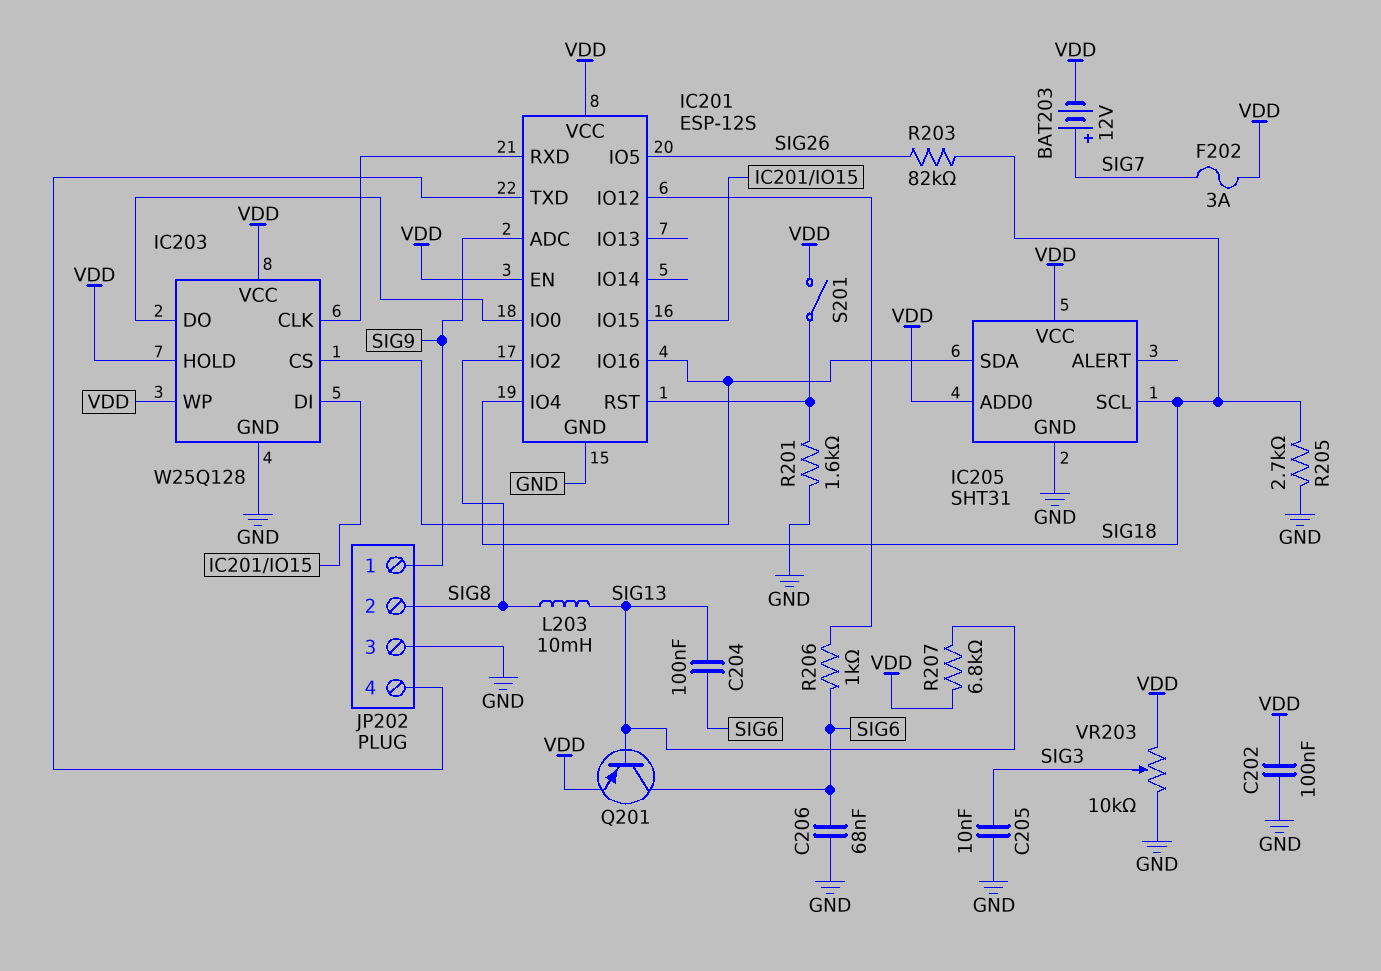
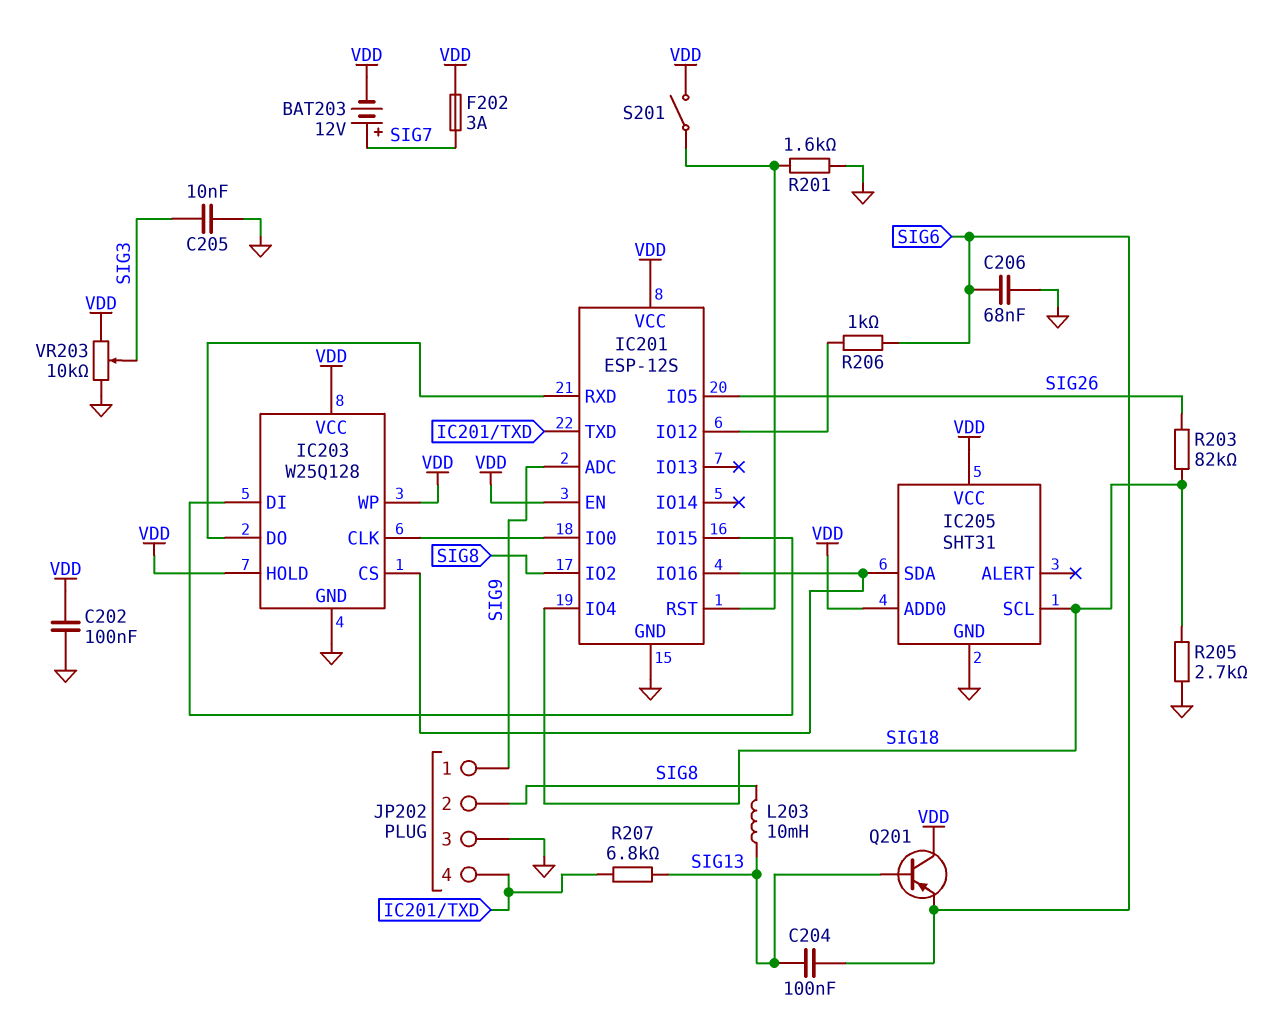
IC203 pin CLK: IC201/RXD -> IC201/IO0
IC203 pin DO: IC201/IO0 -> IC201/RXD
Q201: PNP (B SIG13, C SIG6, E VDD) -> PNP (B SIG13, C VDD, E SIG6)
R207: 6.8k (SIG13, VDD) -> 6.8k (IC201/TXD, SIG13)

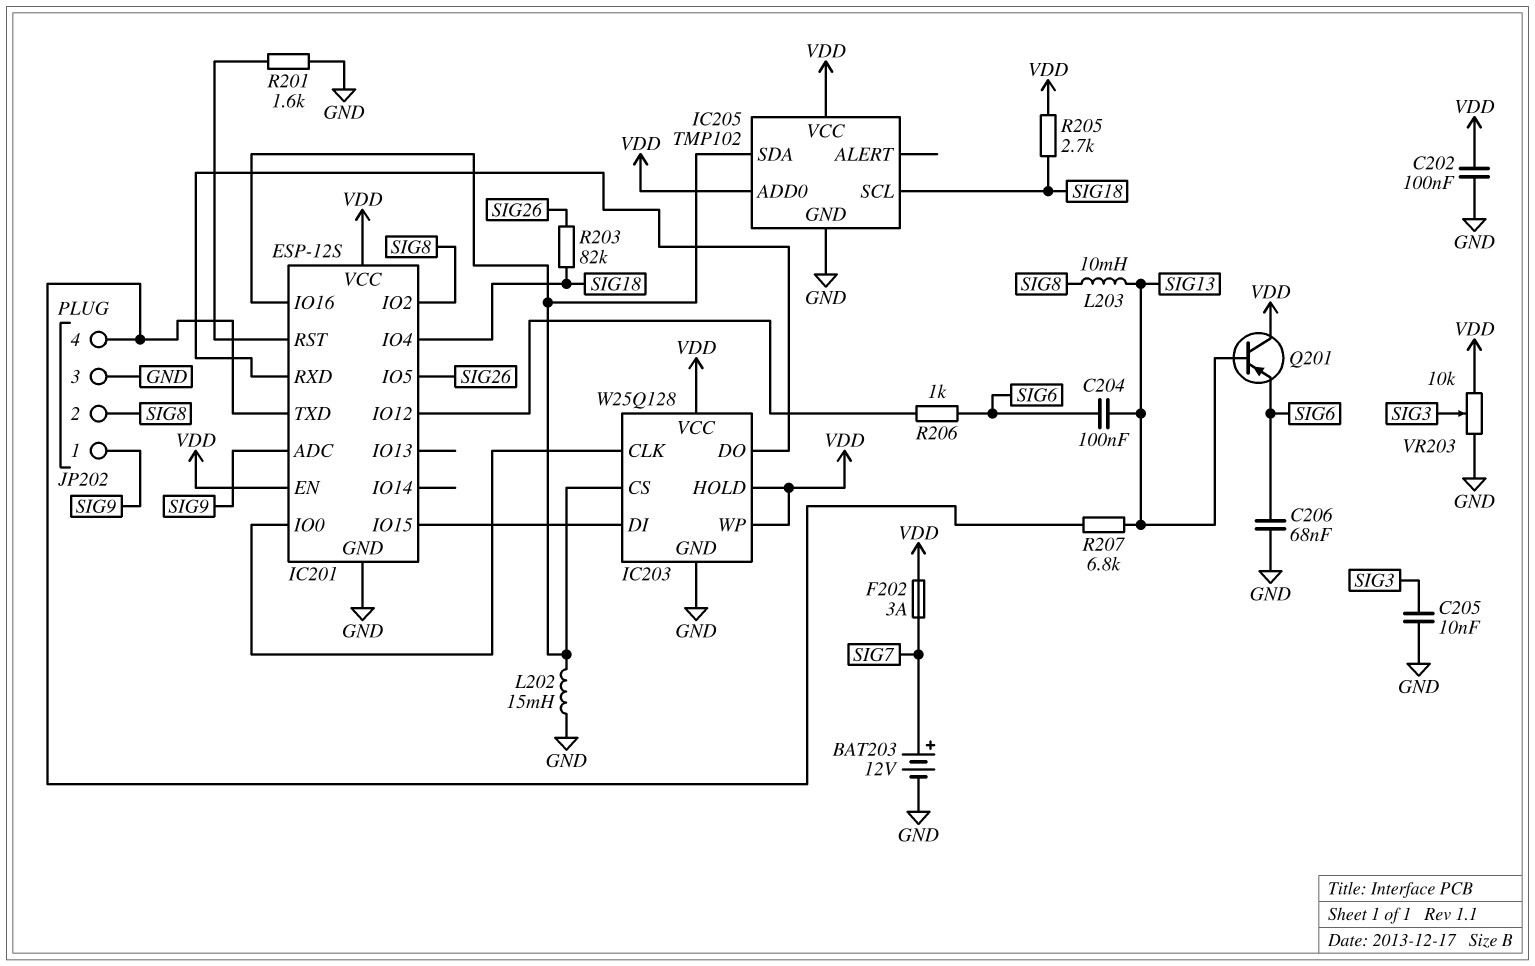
BAT203: 12V (plus SIG7, minus VDD) -> 12V (plus SIG7, minus GND)
IC205: SHT31 -> TMP102
L202: none -> 15mH (GND, IC201/IO16)
R205: 2.7k (GND, SIG18) -> 2.7k (SIG18, VDD)
S201: switch (IC201/RST, VDD) -> none

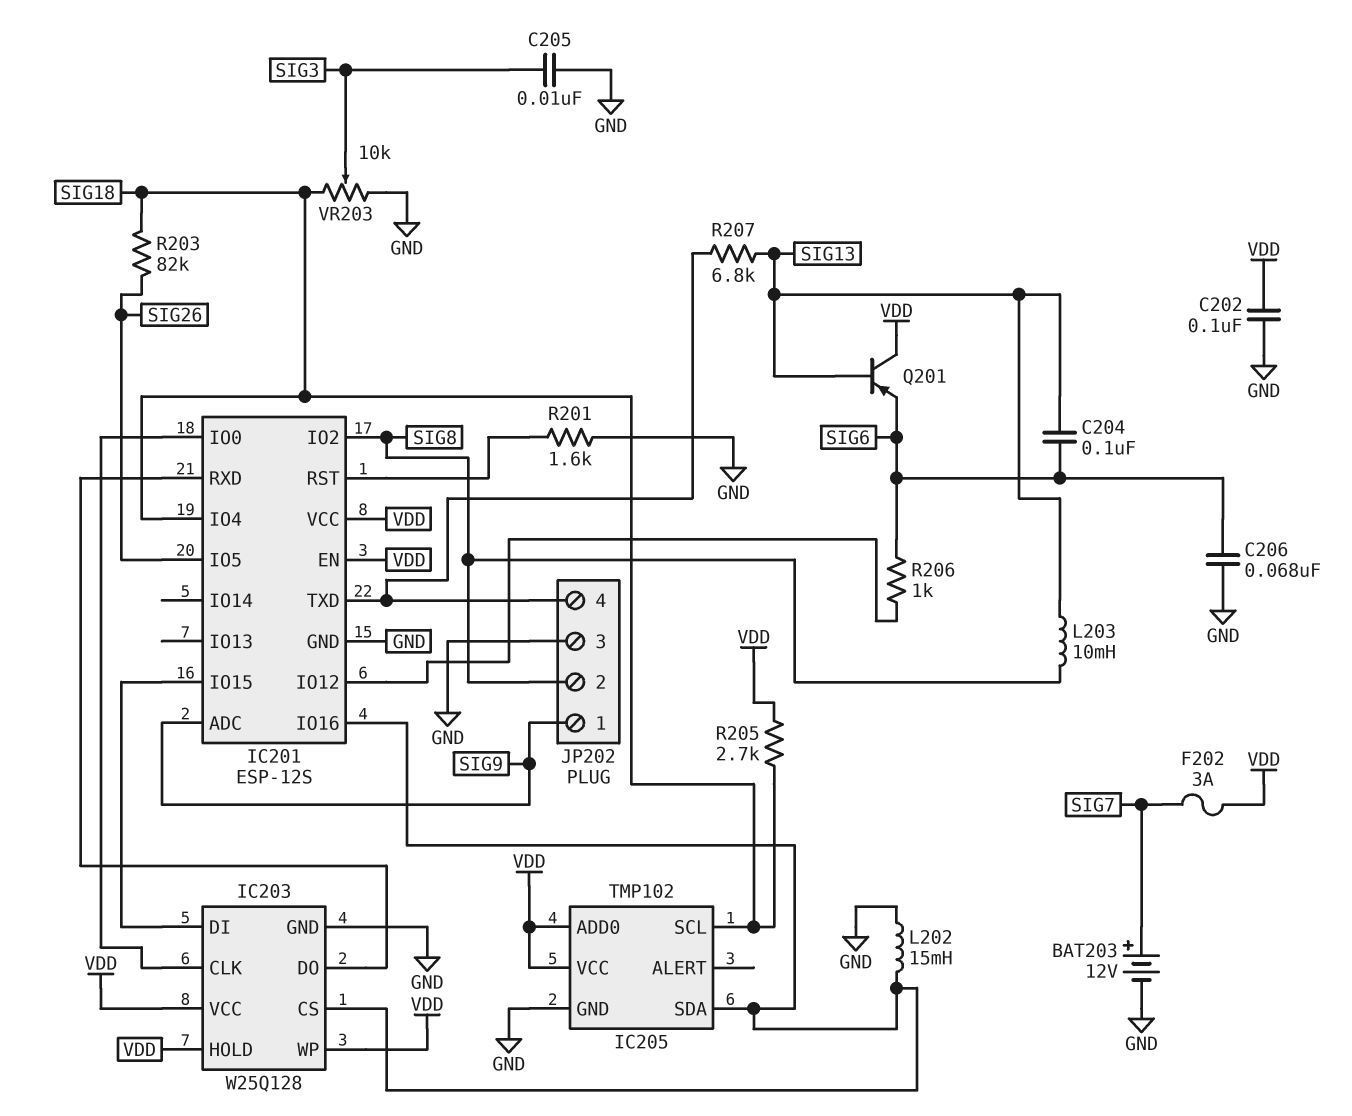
VR203: 10k (GND, VDD, wiper SIG3) -> 10k (GND, SIG18, wiper SIG3)

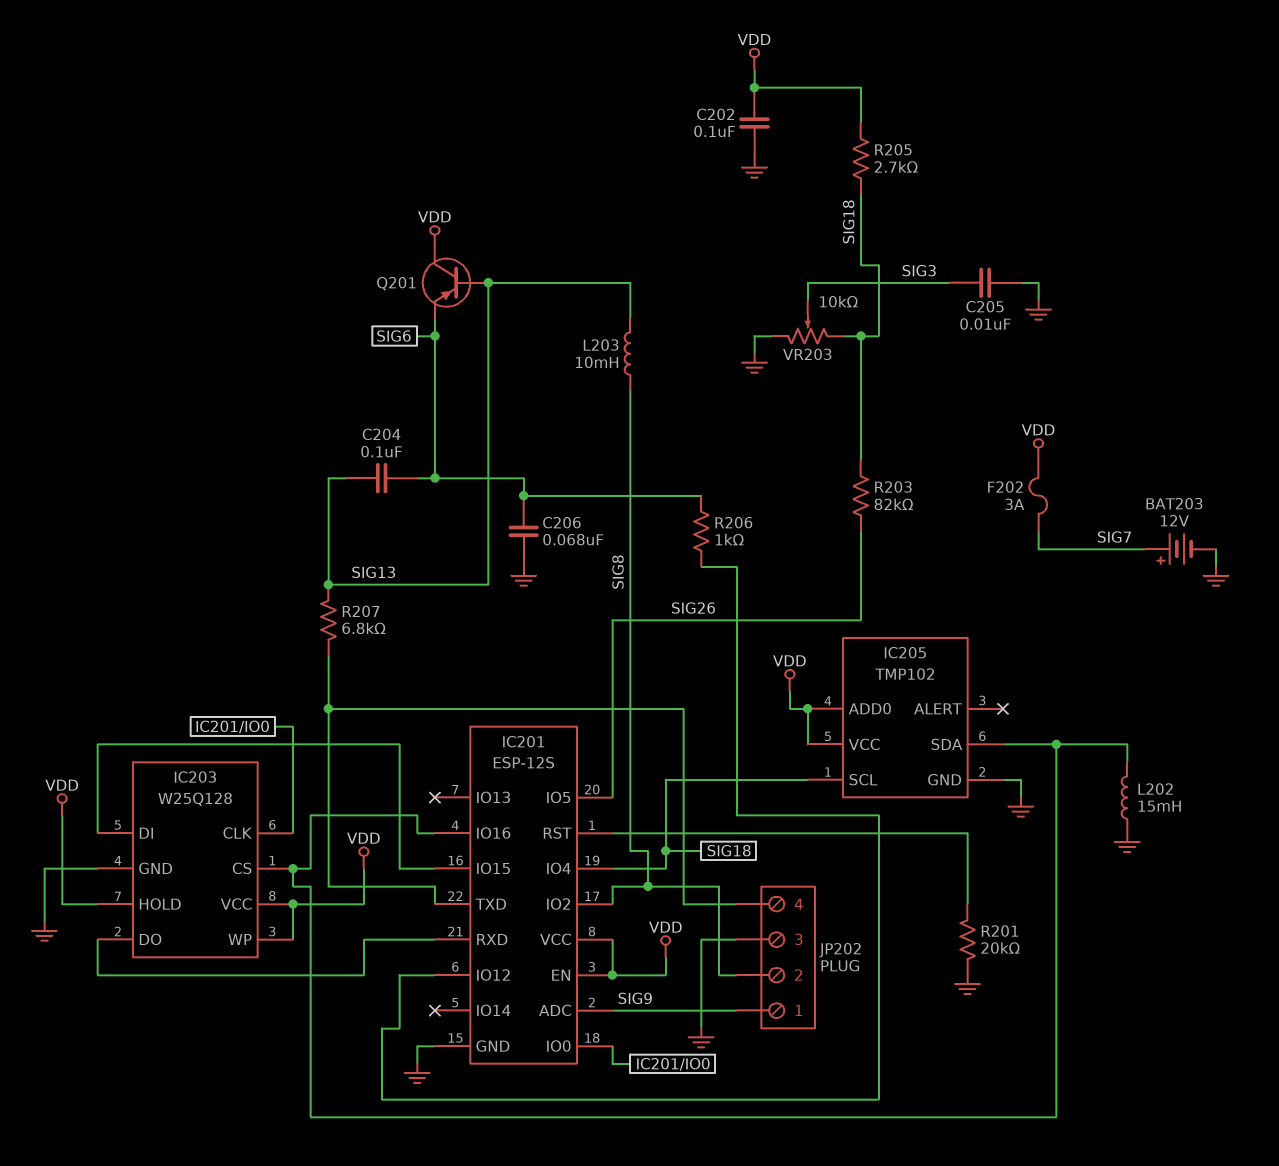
R201: 1.6k (GND, IC201/RST) -> 20k (GND, IC201/RST)

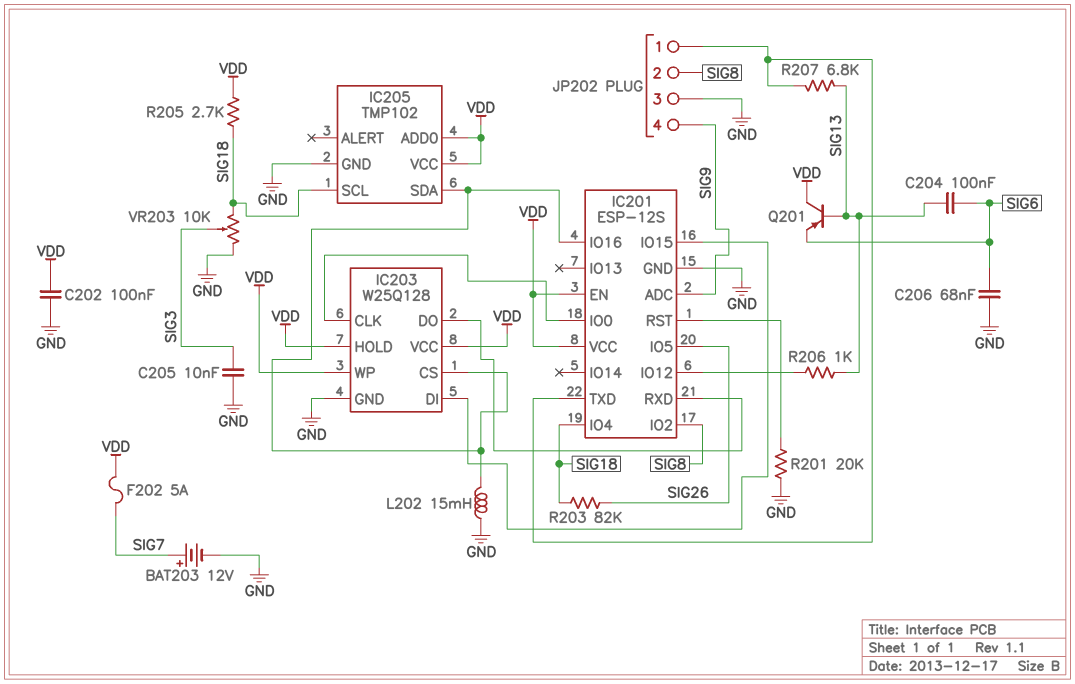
F202: 3A (SIG7, VDD) -> 5A (SIG7, VDD)
JP202 pin 1: SIG9 -> IC201/TXD
JP202 pin 4: IC201/TXD -> SIG9
L203: 10mH (SIG8, SIG13) -> none
R206: 1k (IC201/IO12, SIG6) -> 1k (IC201/IO12, SIG13)

